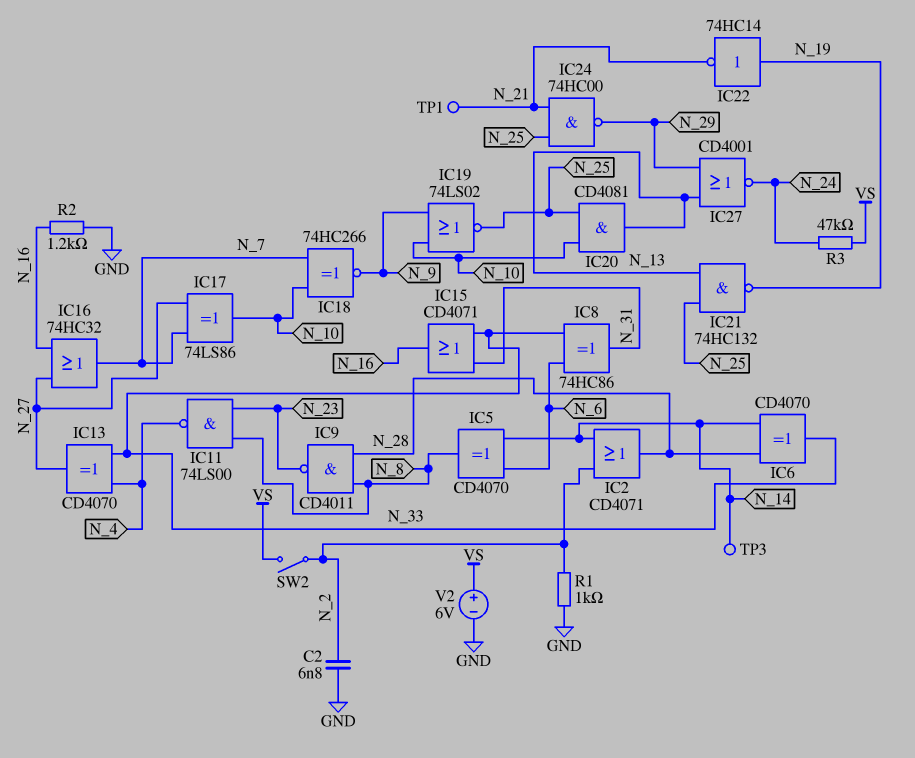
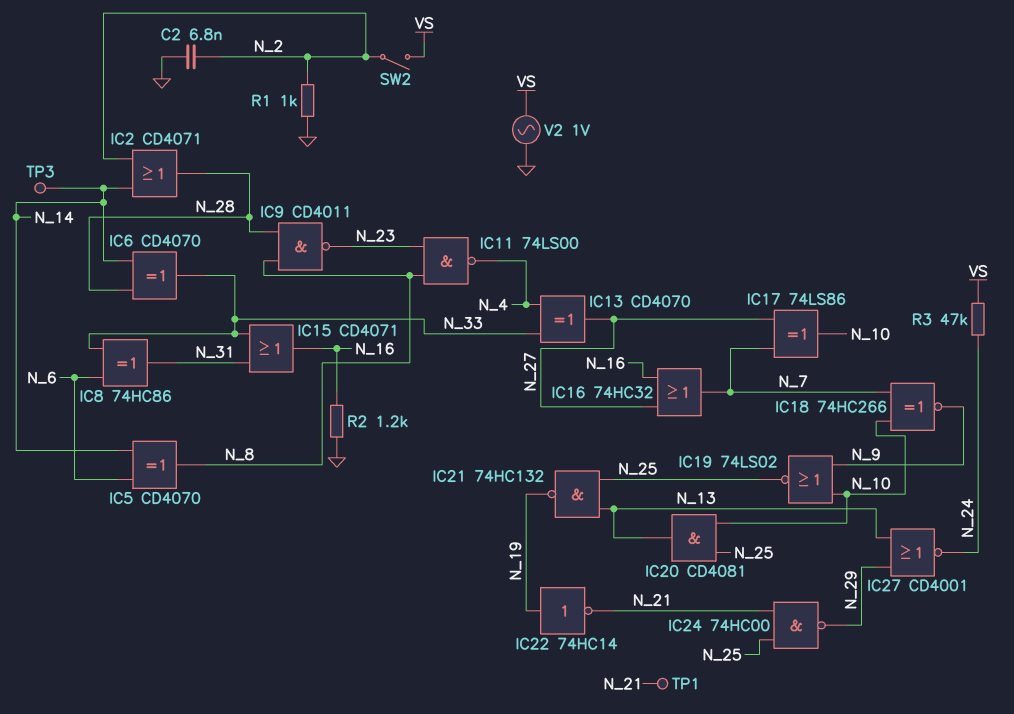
V2: 6V (plus VS, minus GND) -> AC 1V (GND, VS)

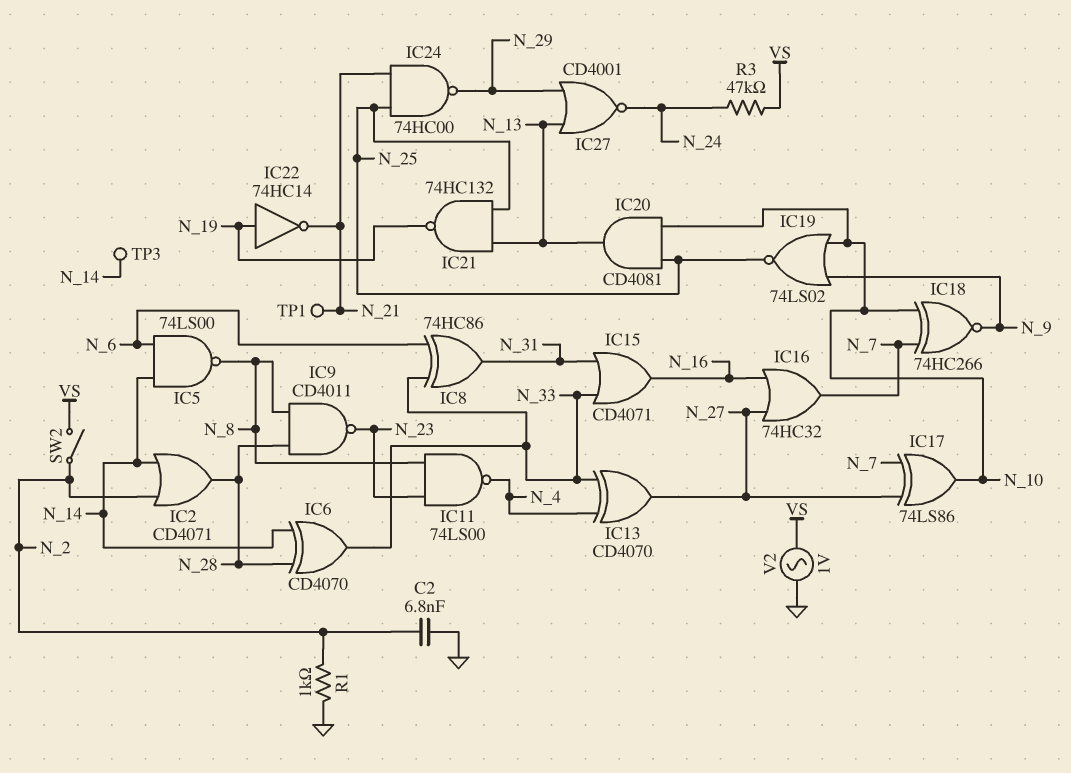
IC5: XOR CD4070 (in N_6, in N_14, out N_8) -> NAND 74LS00 (in N_6, in N_14, out N_8)
R2: 1.2k (GND, N_16) -> none

